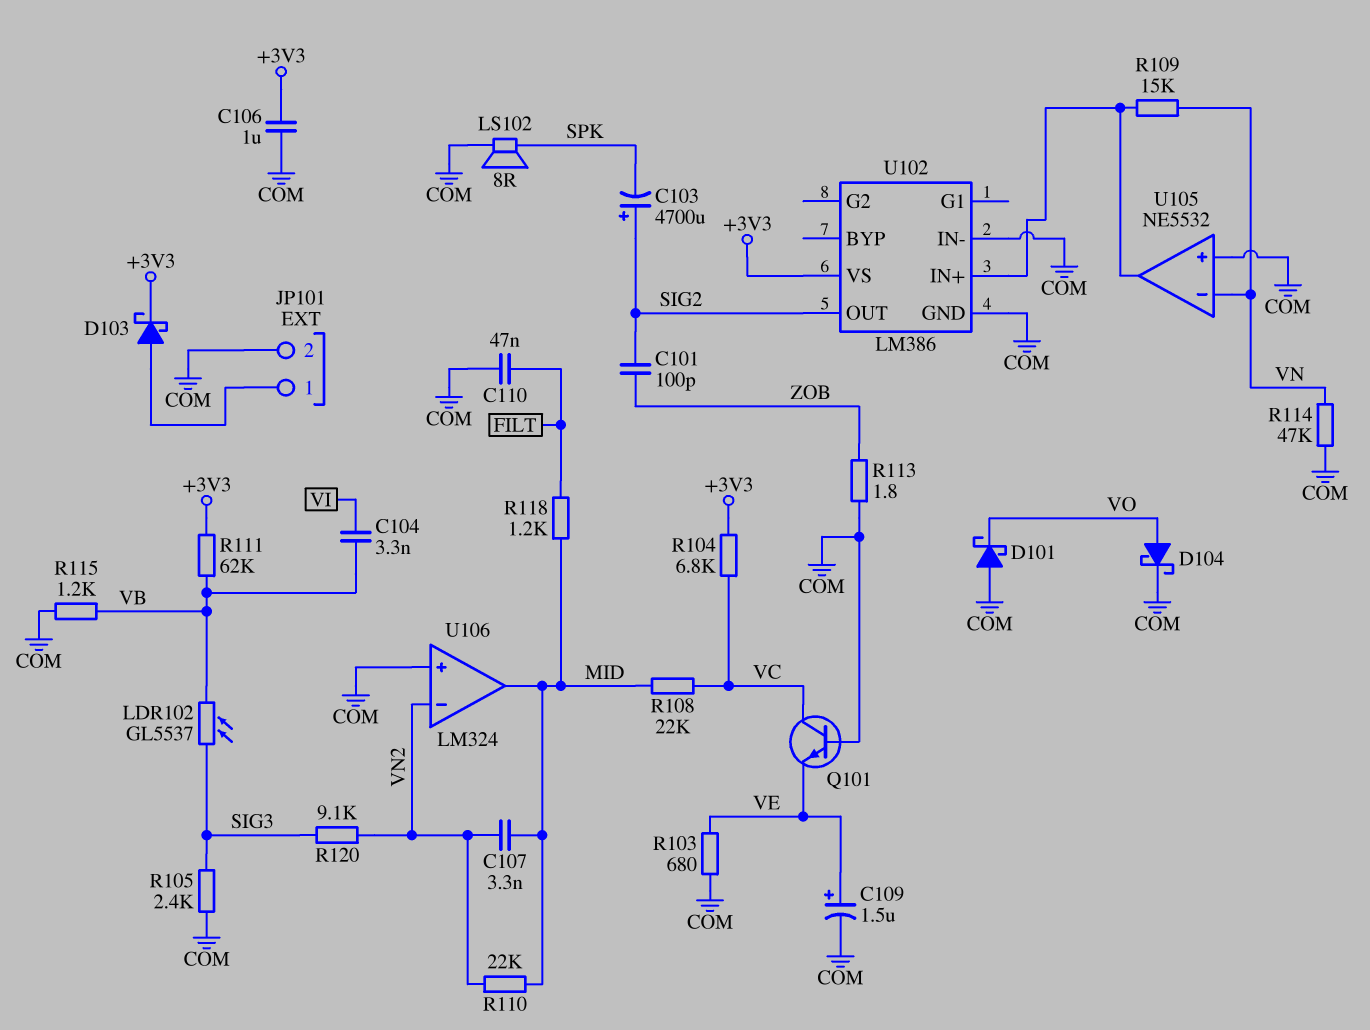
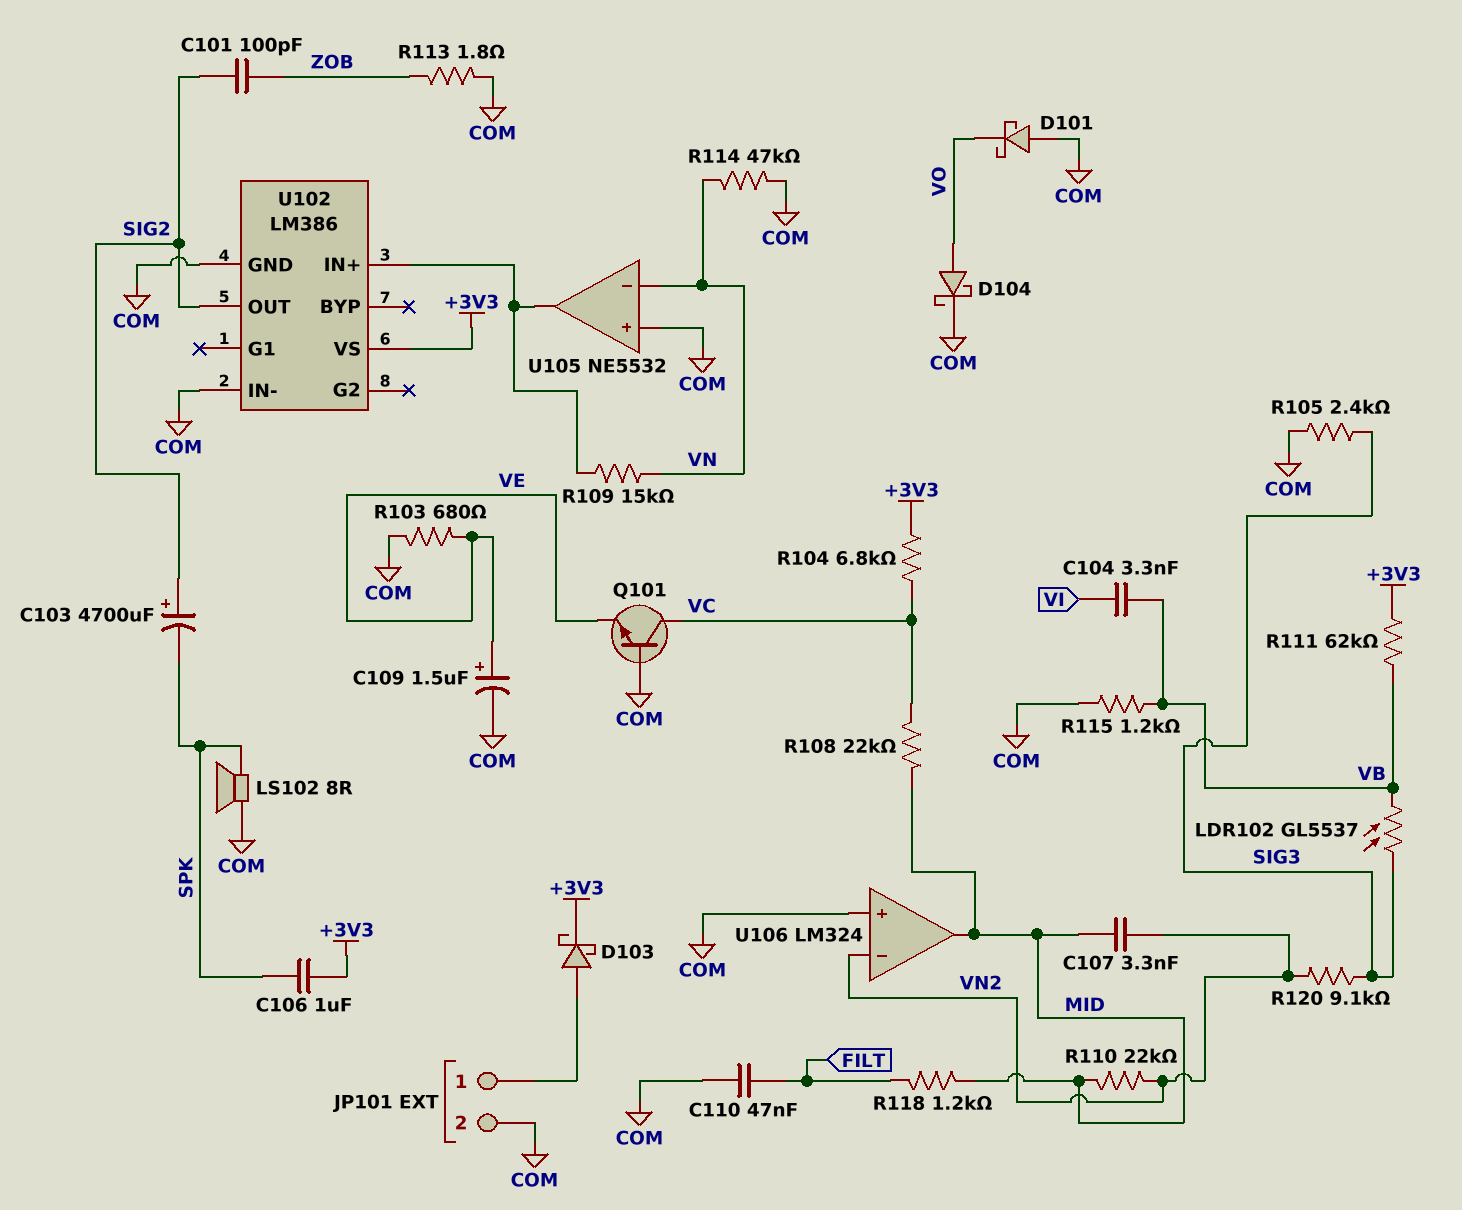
C106: 1uF (+3V3, COM) -> 1uF (+3V3, SPK)

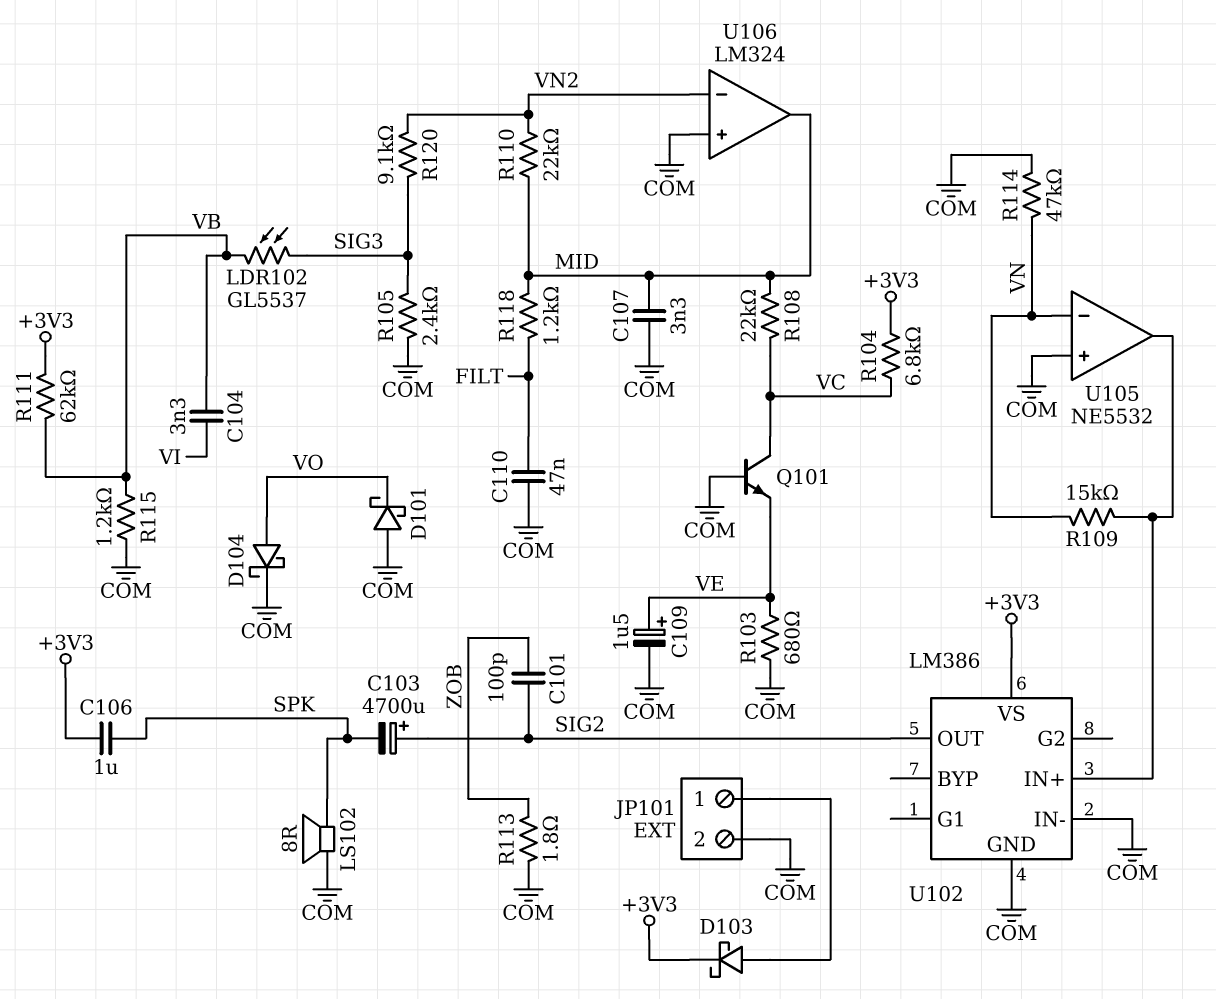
C107: 3.3nF (MID, VN2) -> 3.3nF (COM, MID)

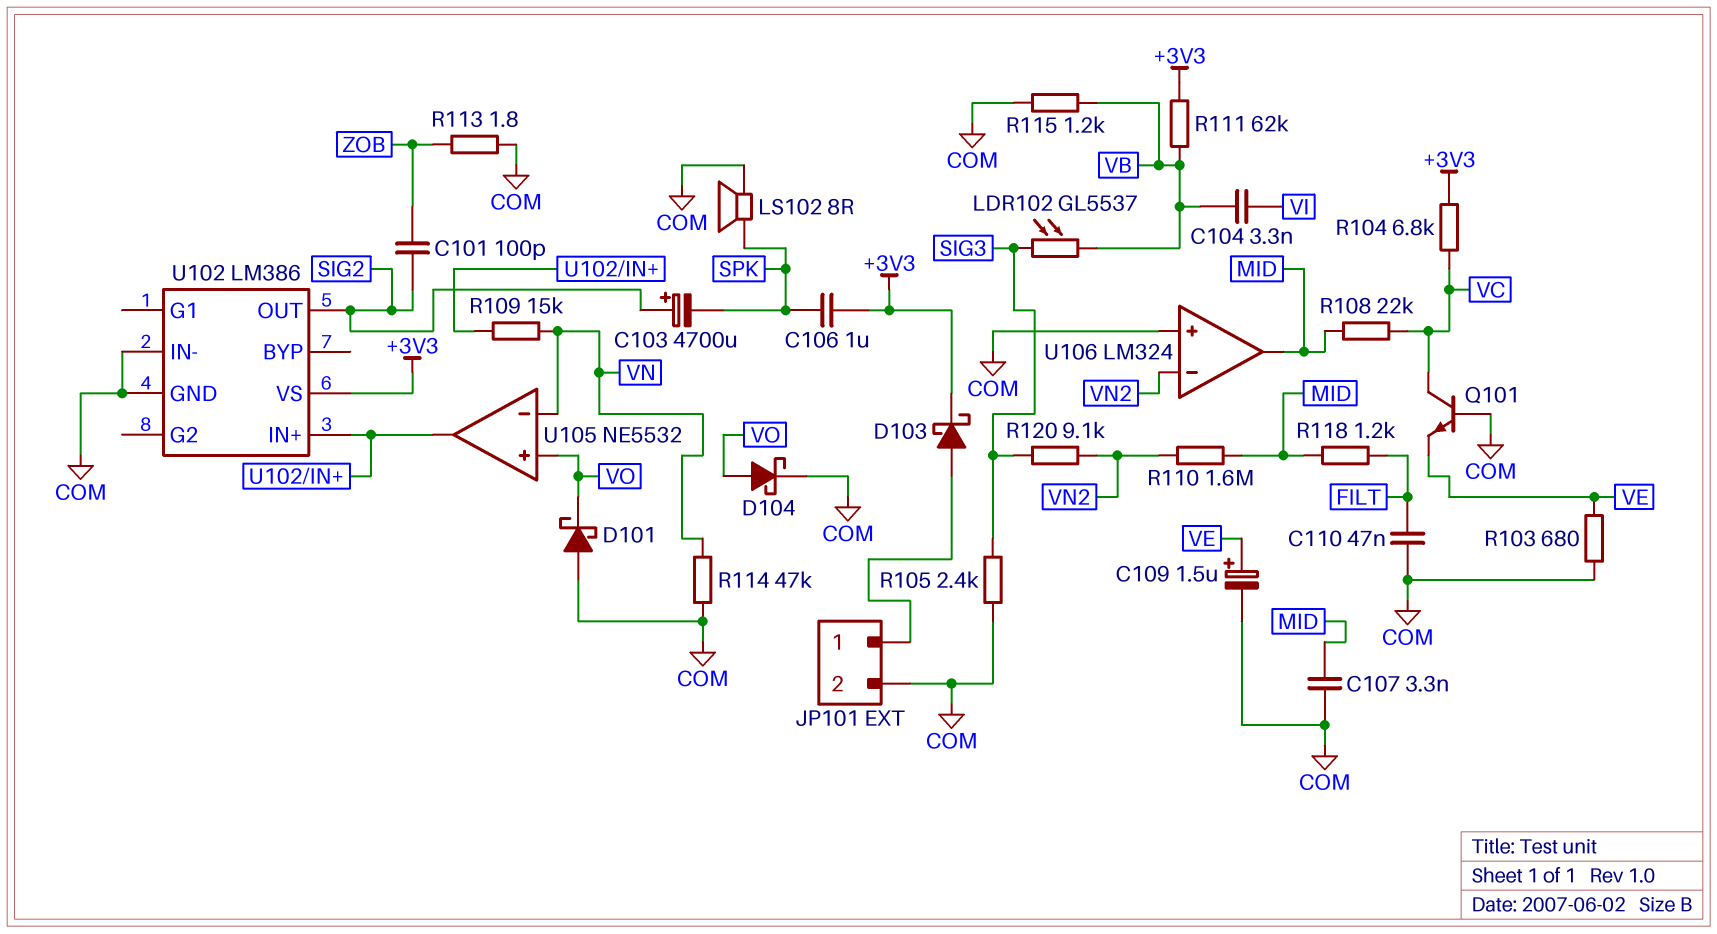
R110: 22k (MID, VN2) -> 1.6M (MID, VN2)
U105 pin in+: COM -> VO

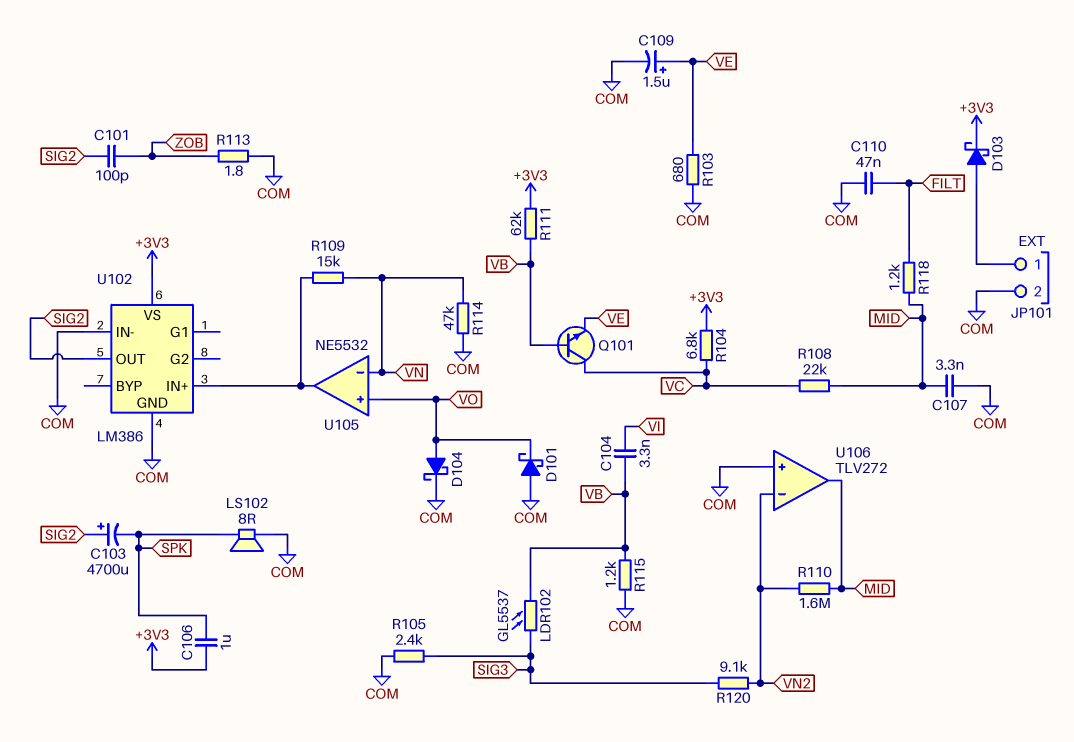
Q101: NPN (B COM, C VC, E VE) -> NPN (B VB, C VC, E VE)
U106: LM324 -> TLV272

